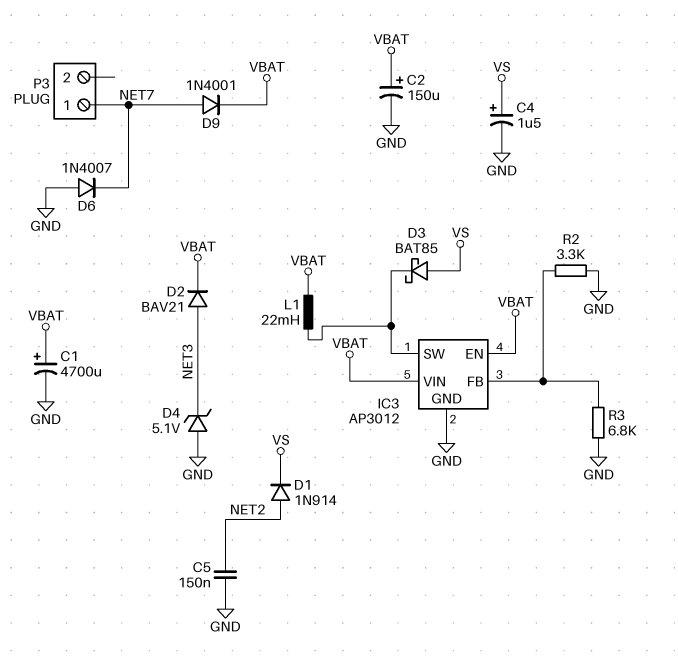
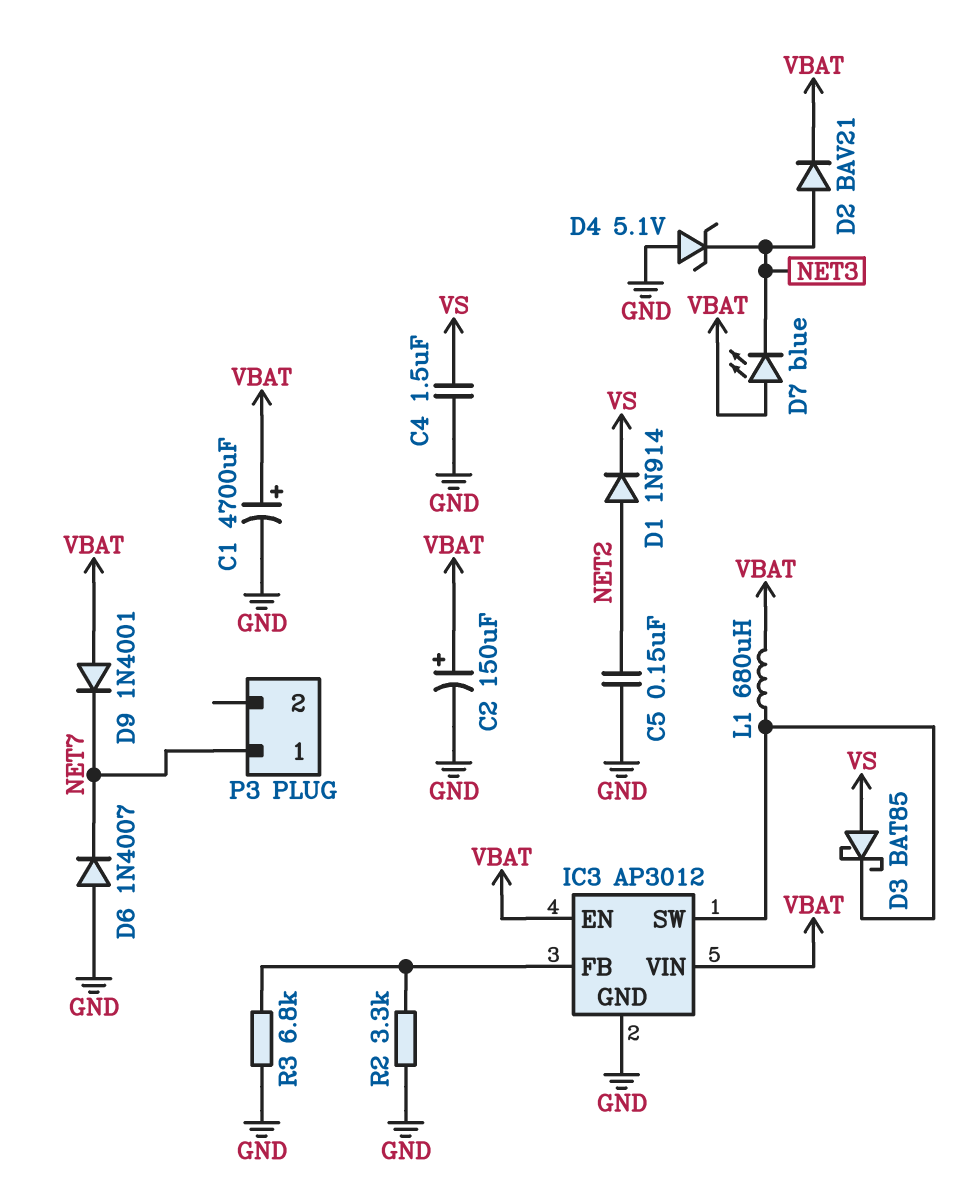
C4: 1.5uF (plus VS, minus GND) -> 1.5uF (GND, VS)
D7: none -> LED blue (A VBAT, K NET3)
D9: diode 1N4001 (A NET7, K VBAT) -> diode 1N4001 (A VBAT, K NET7)
L1: 22mH (IC3/SW, VBAT) -> 680uH (IC3/SW, VBAT)

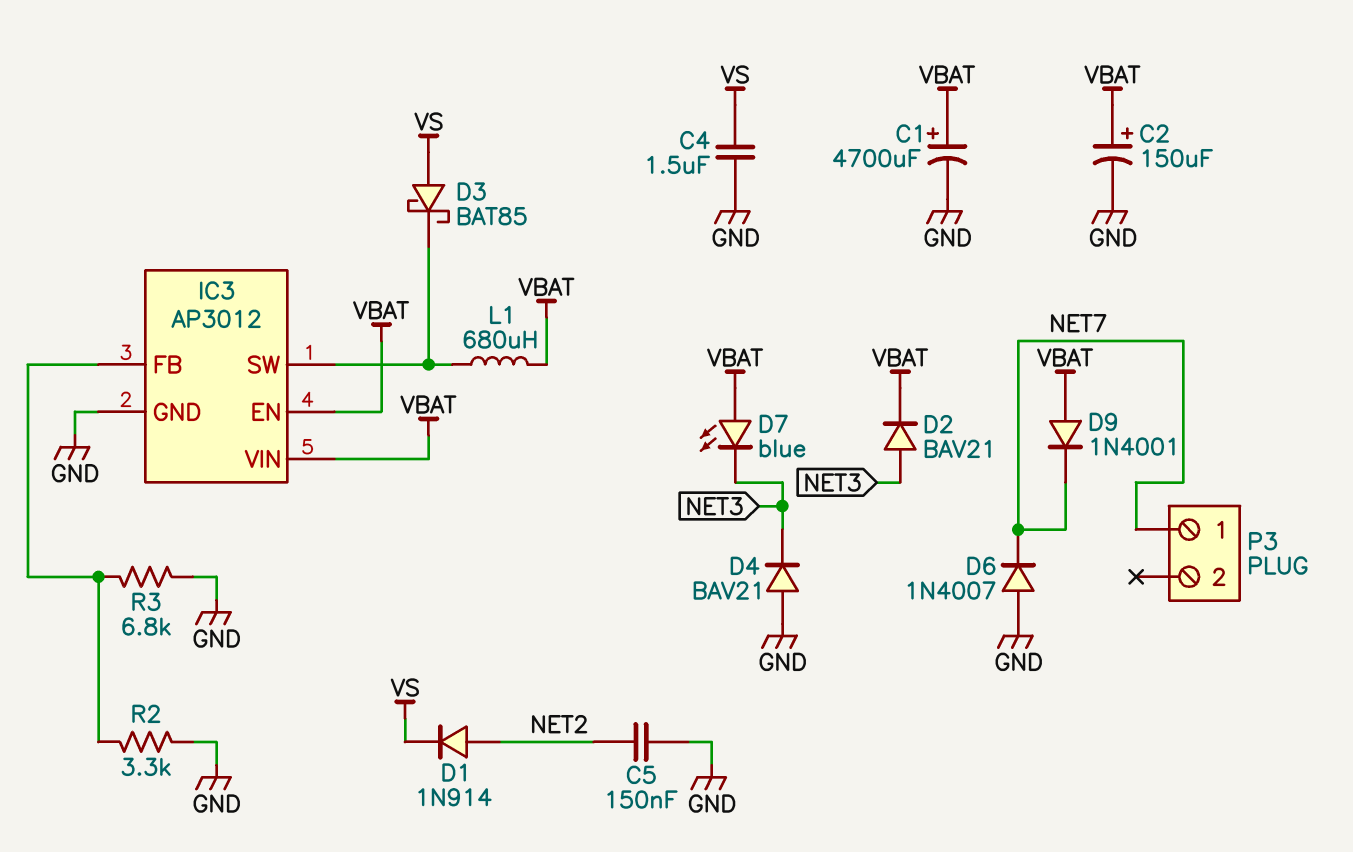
D4: zener 5.1V (A GND, K NET3) -> diode BAV21 (A GND, K NET3)

